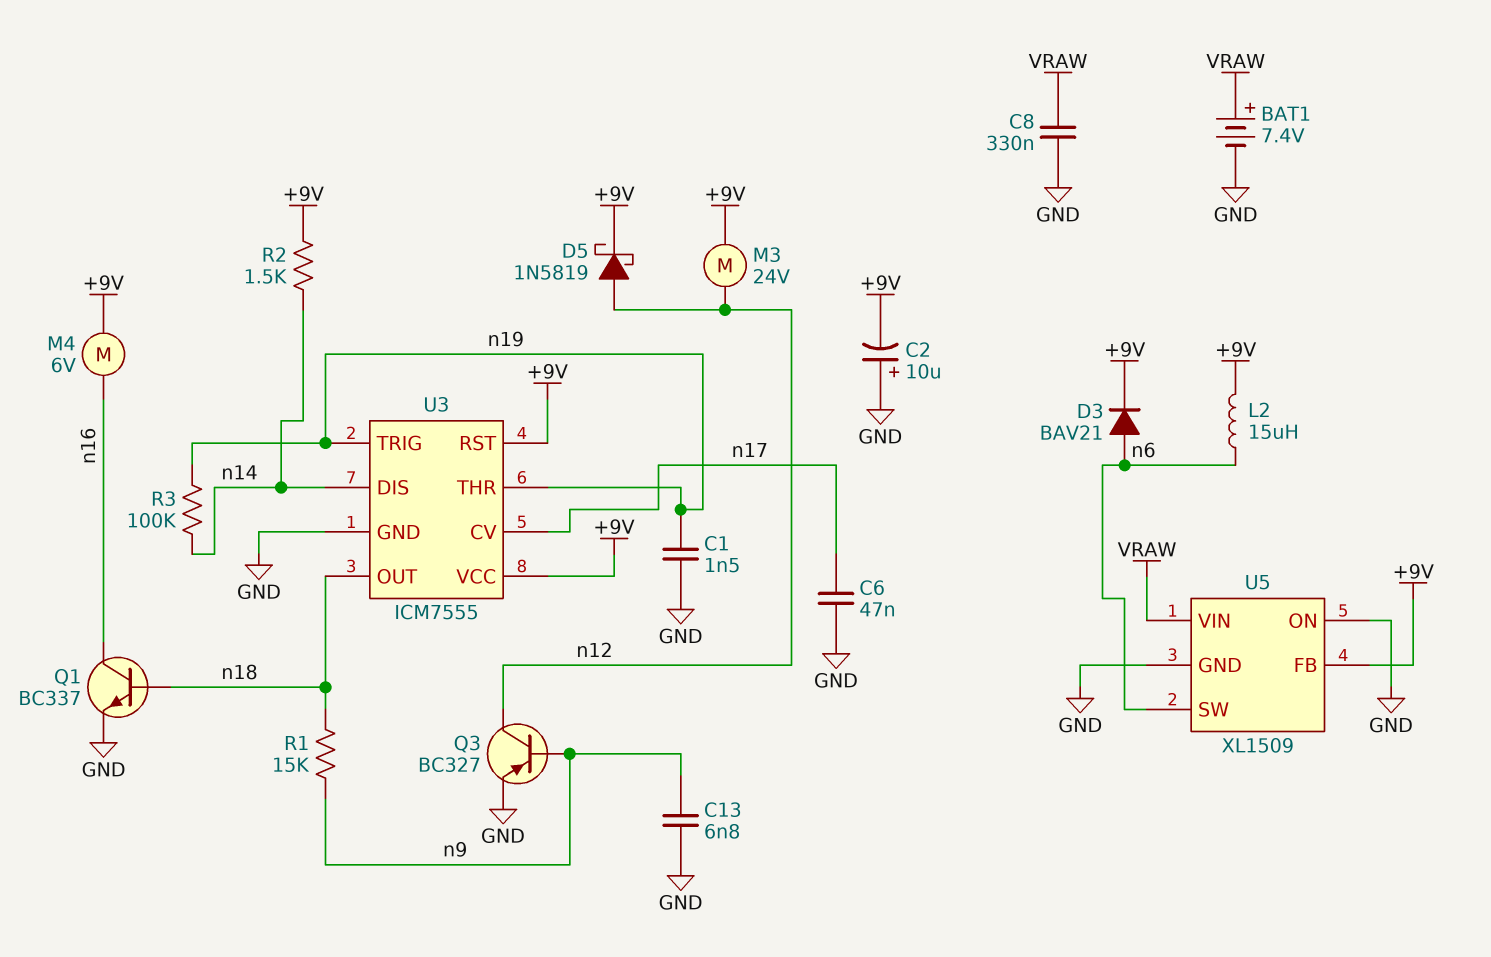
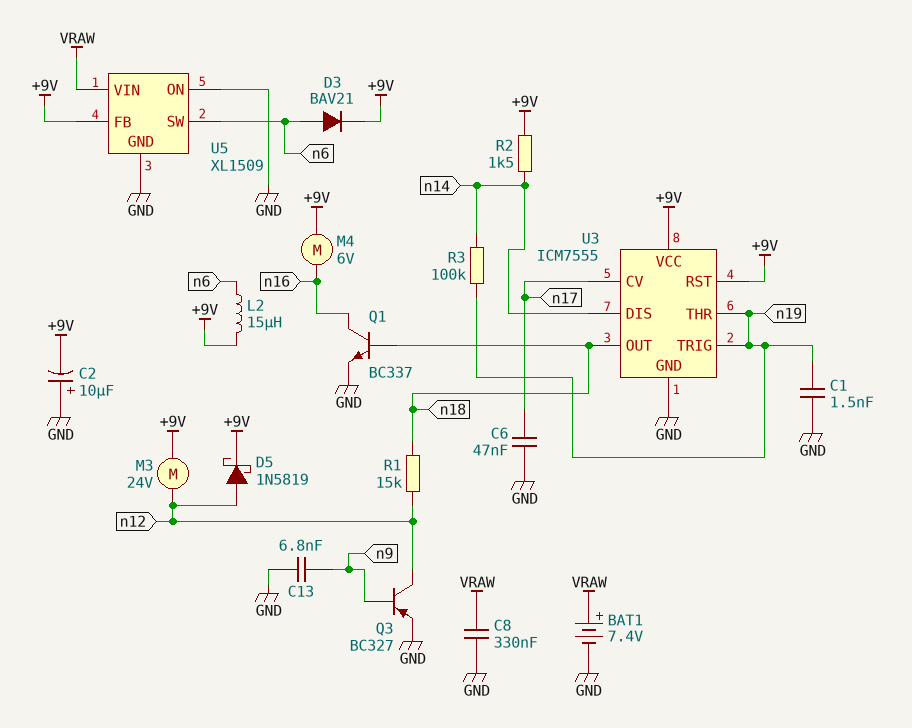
R1: 15k (n9, n18) -> 15k (n12, n18)

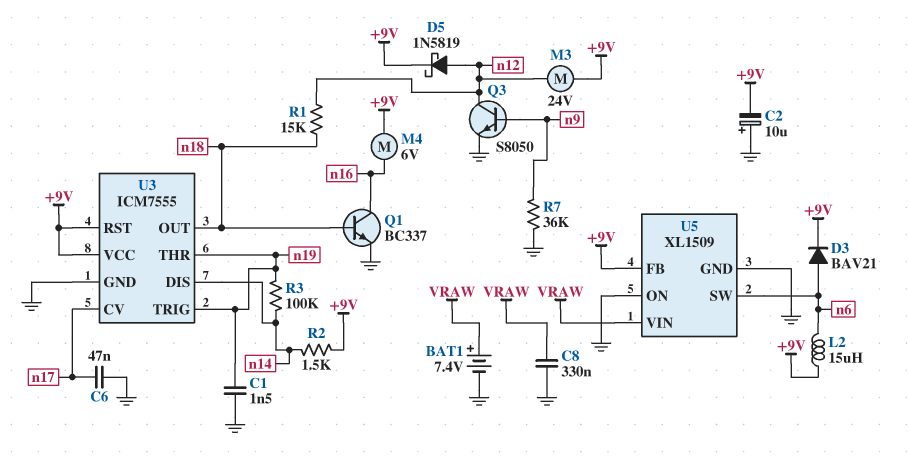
C13: 6.8nF (GND, n9) -> none
Q3: PNP BC327 (B n9, C n12, E GND) -> NPN S8050 (B n9, C n12, E GND)
R7: none -> 36k (GND, n9)

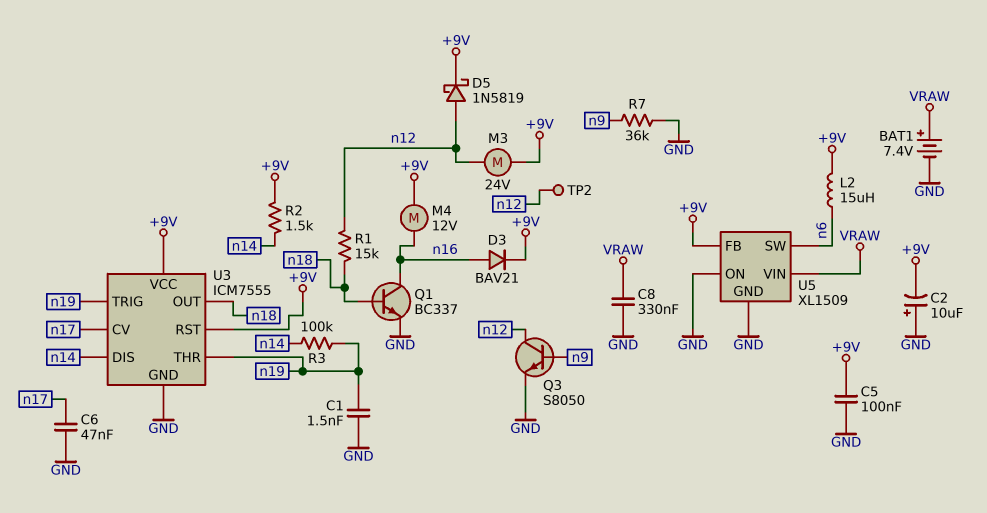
C5: none -> 100nF (+9V, GND)
D3: diode BAV21 (A n6, K +9V) -> diode BAV21 (A n16, K +9V)
M4: motor 6V (+9V, n16) -> motor 12V (+9V, n16)
TP2: none -> test point (n12)

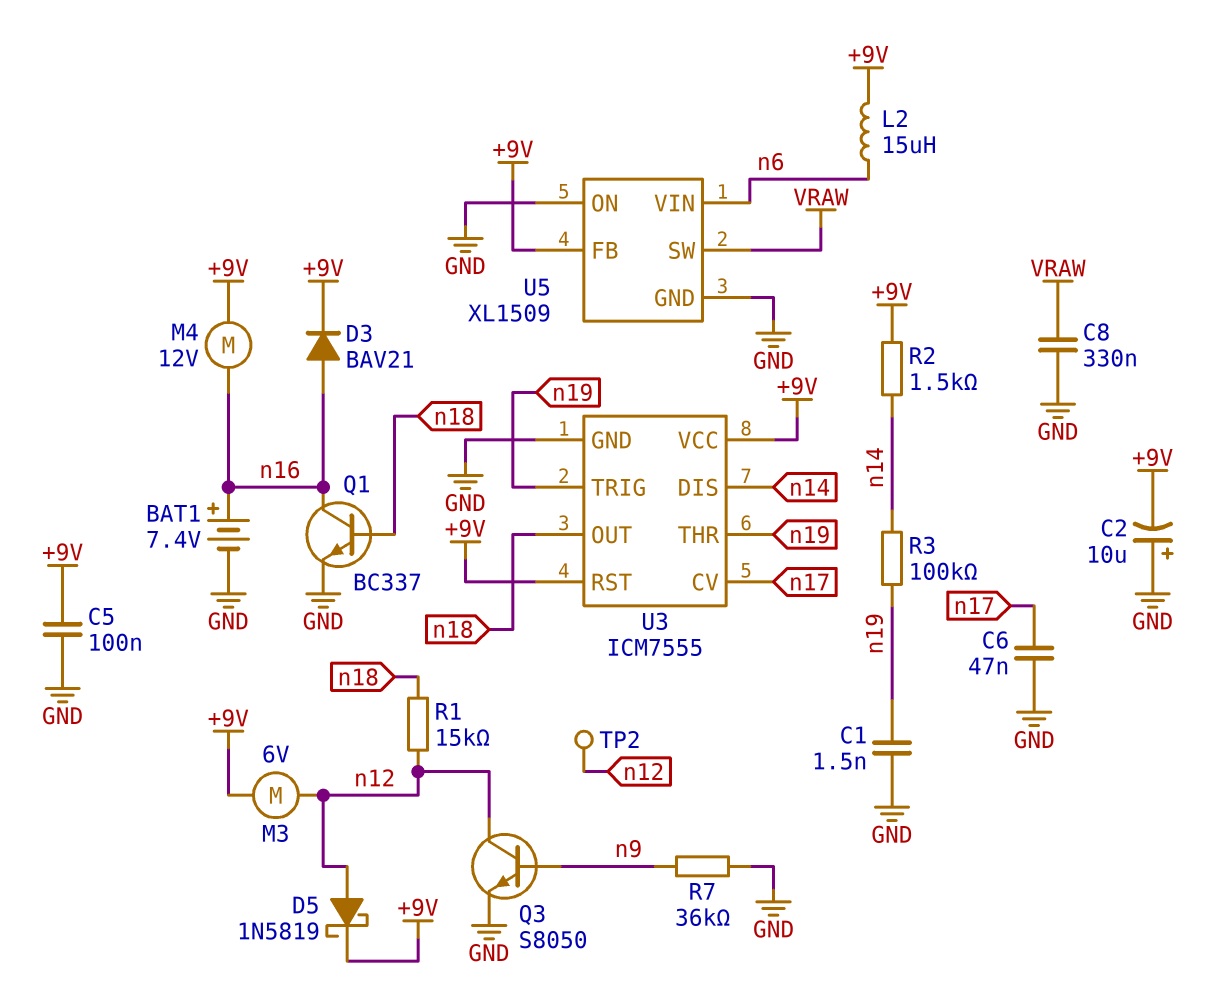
BAT1: 7.4V (plus VRAW, minus GND) -> 7.4V (plus n16, minus GND)
M3: motor 24V (+9V, n12) -> motor 6V (+9V, n12)
U5 pin SW: n6 -> VRAW
U5 pin VIN: VRAW -> n6

